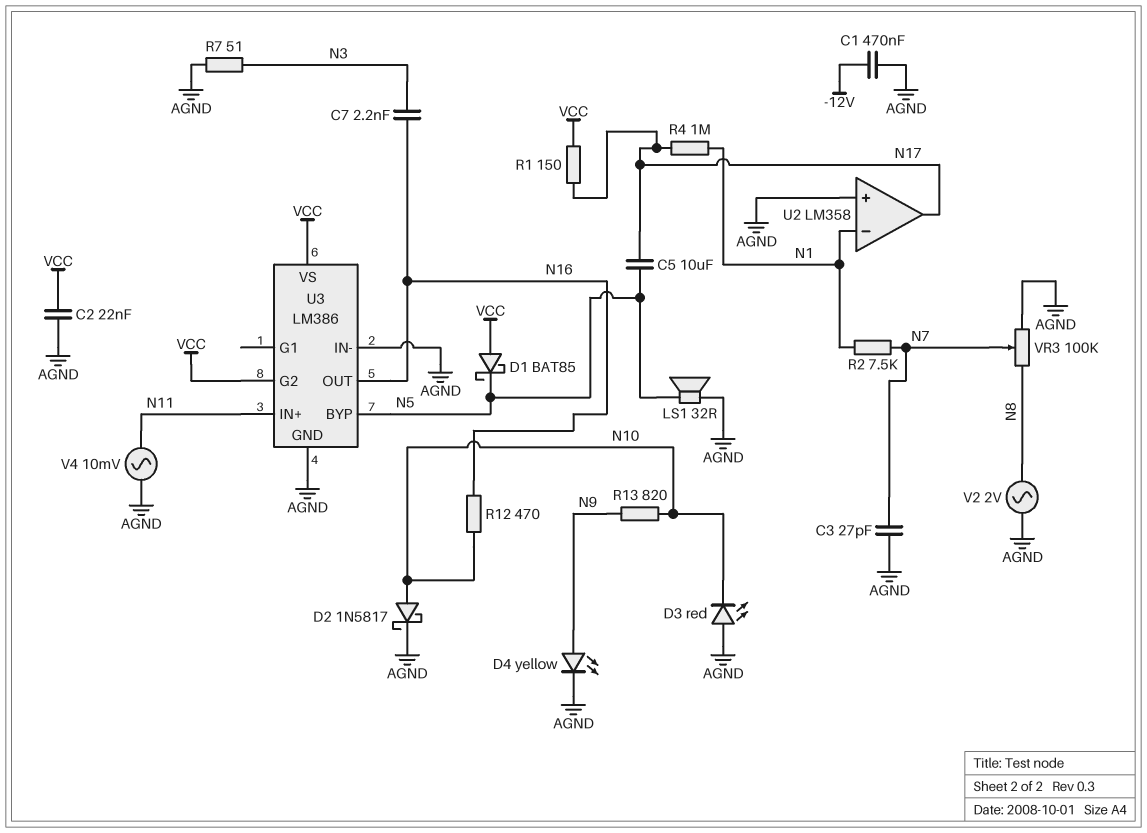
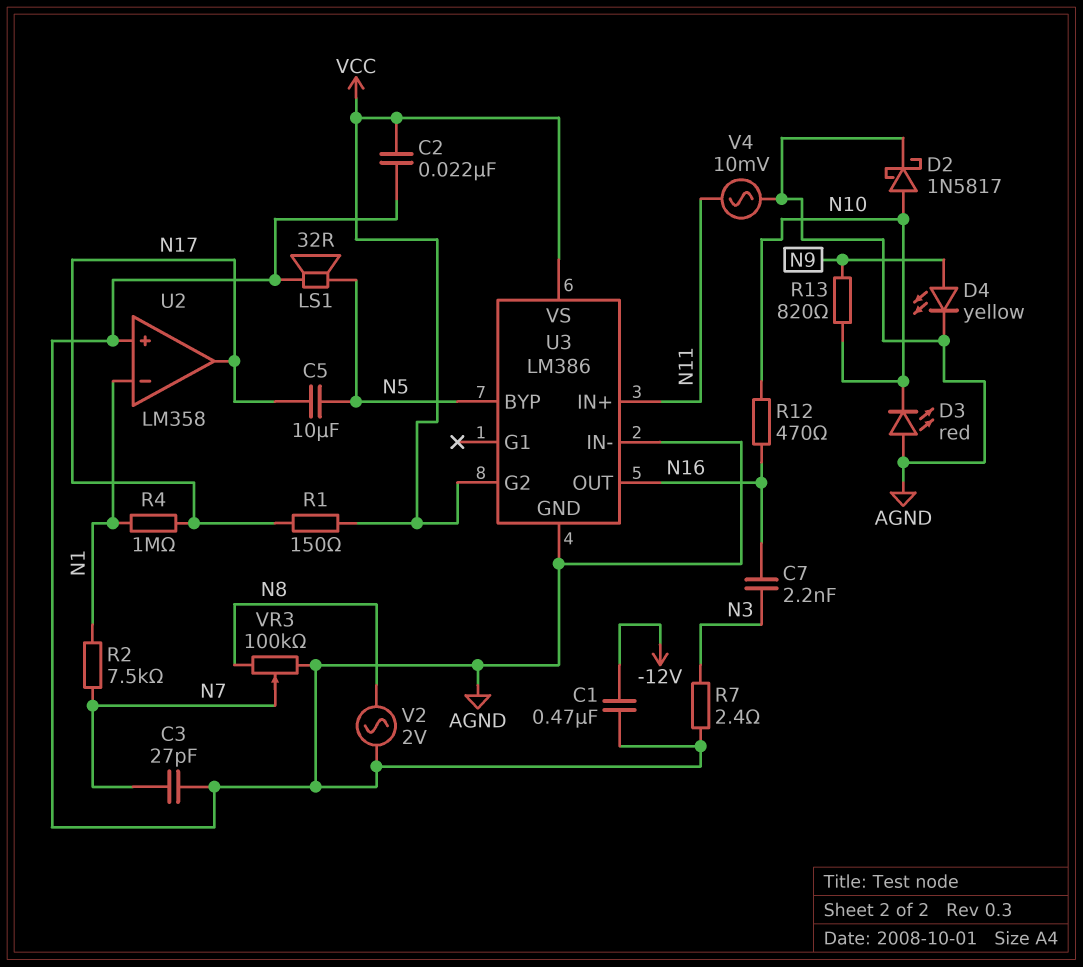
D1: schottky BAT85 (A VCC, K N5) -> none
R7: 51 (AGND, N3) -> 2.4 (AGND, N3)

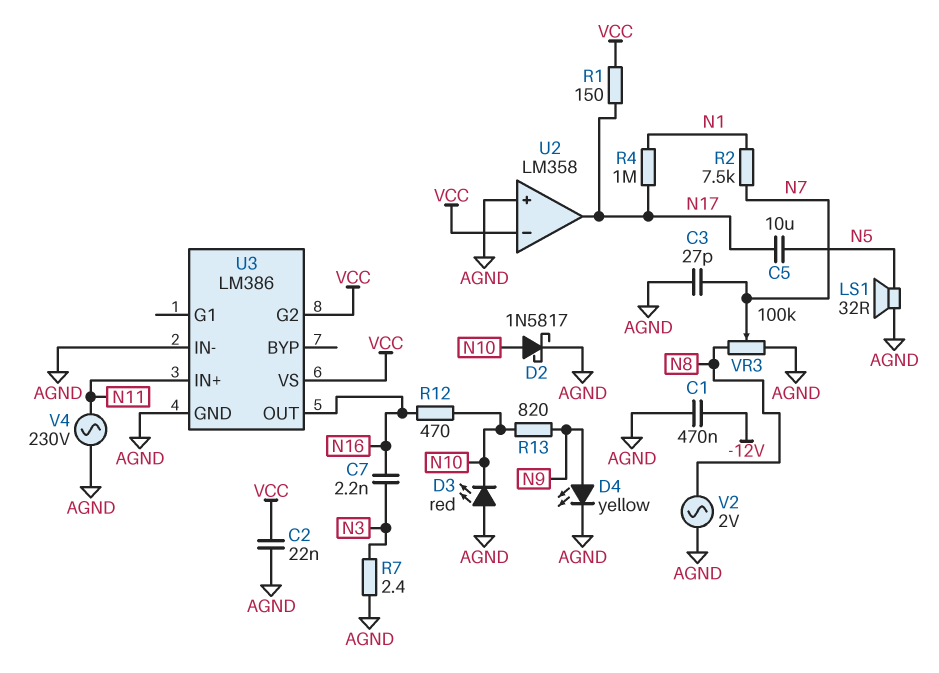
U2 pin in-: N1 -> VCC
U3 pin BYP: N5 -> none
V4: AC 10mV (AGND, N11) -> AC 230V (AGND, N11)

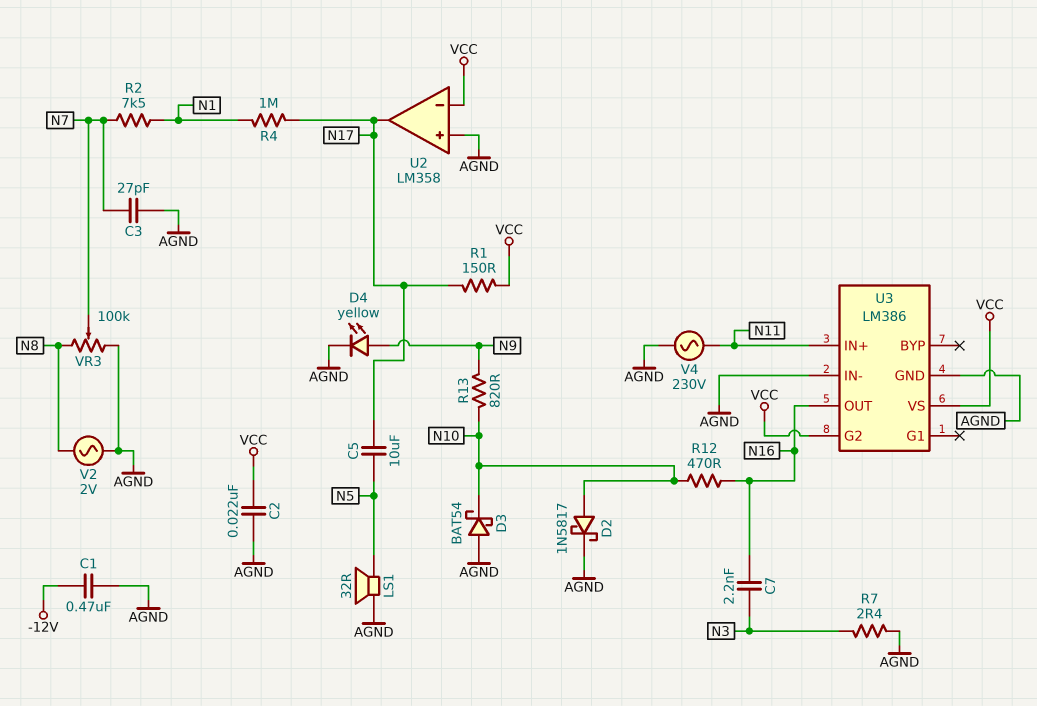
D3: LED red (A AGND, K N10) -> schottky BAT54 (A AGND, K N10)

